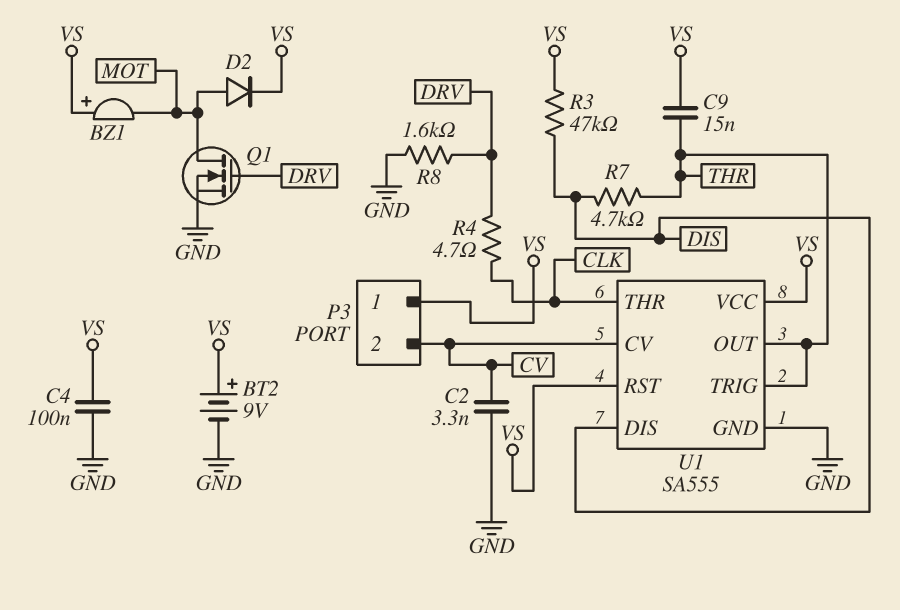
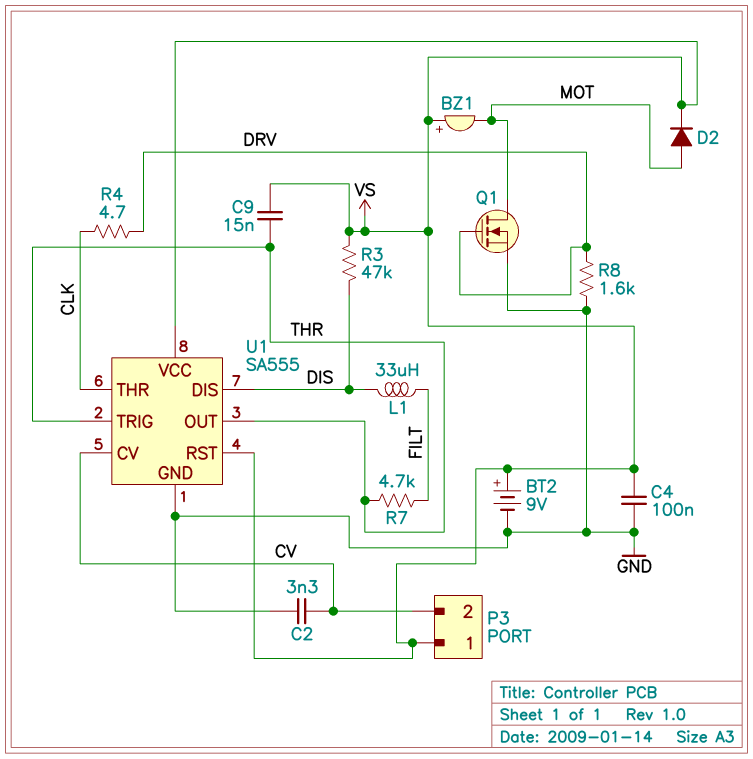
L1: none -> 33uH (DIS, FILT)
R7: 4.7k (DIS, THR) -> 4.7k (FILT, THR)

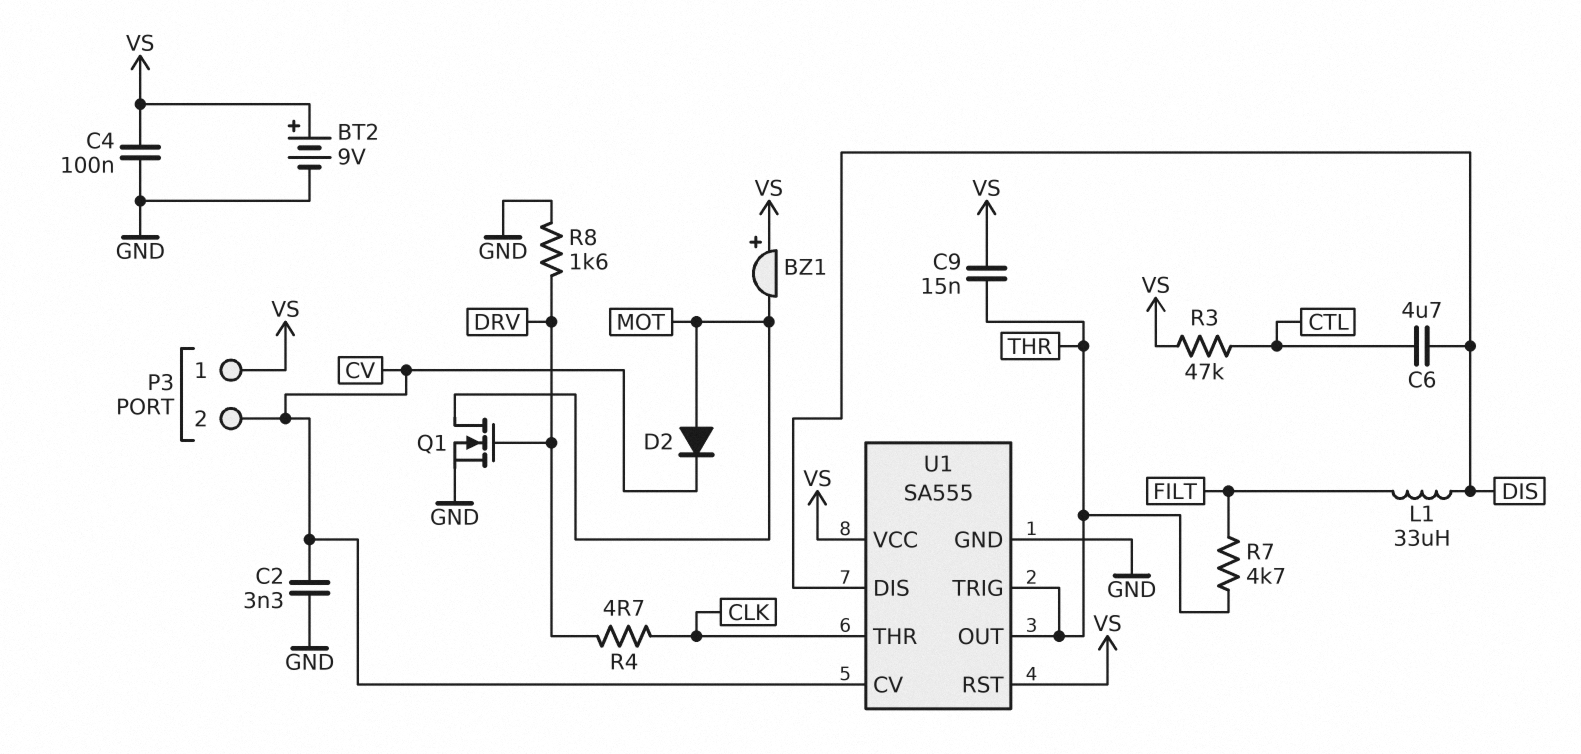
C6: none -> 4.7uF (CTL, DIS)
D2: diode (A MOT, K VS) -> diode (A MOT, K CV)
R3: 47k (DIS, VS) -> 47k (CTL, VS)

